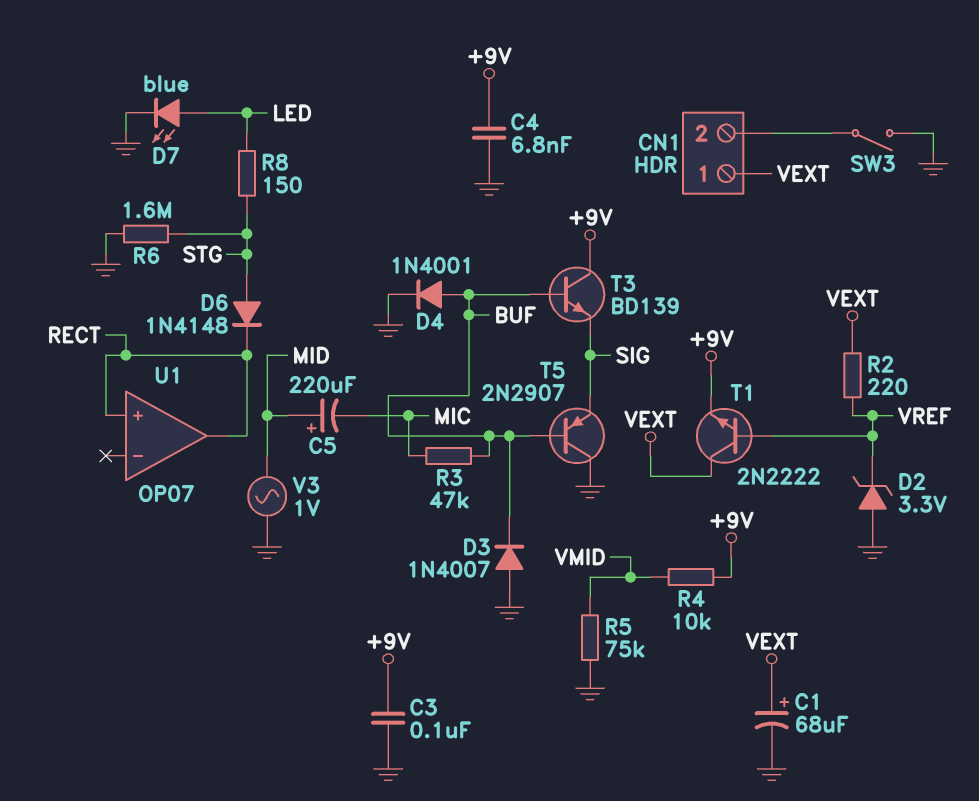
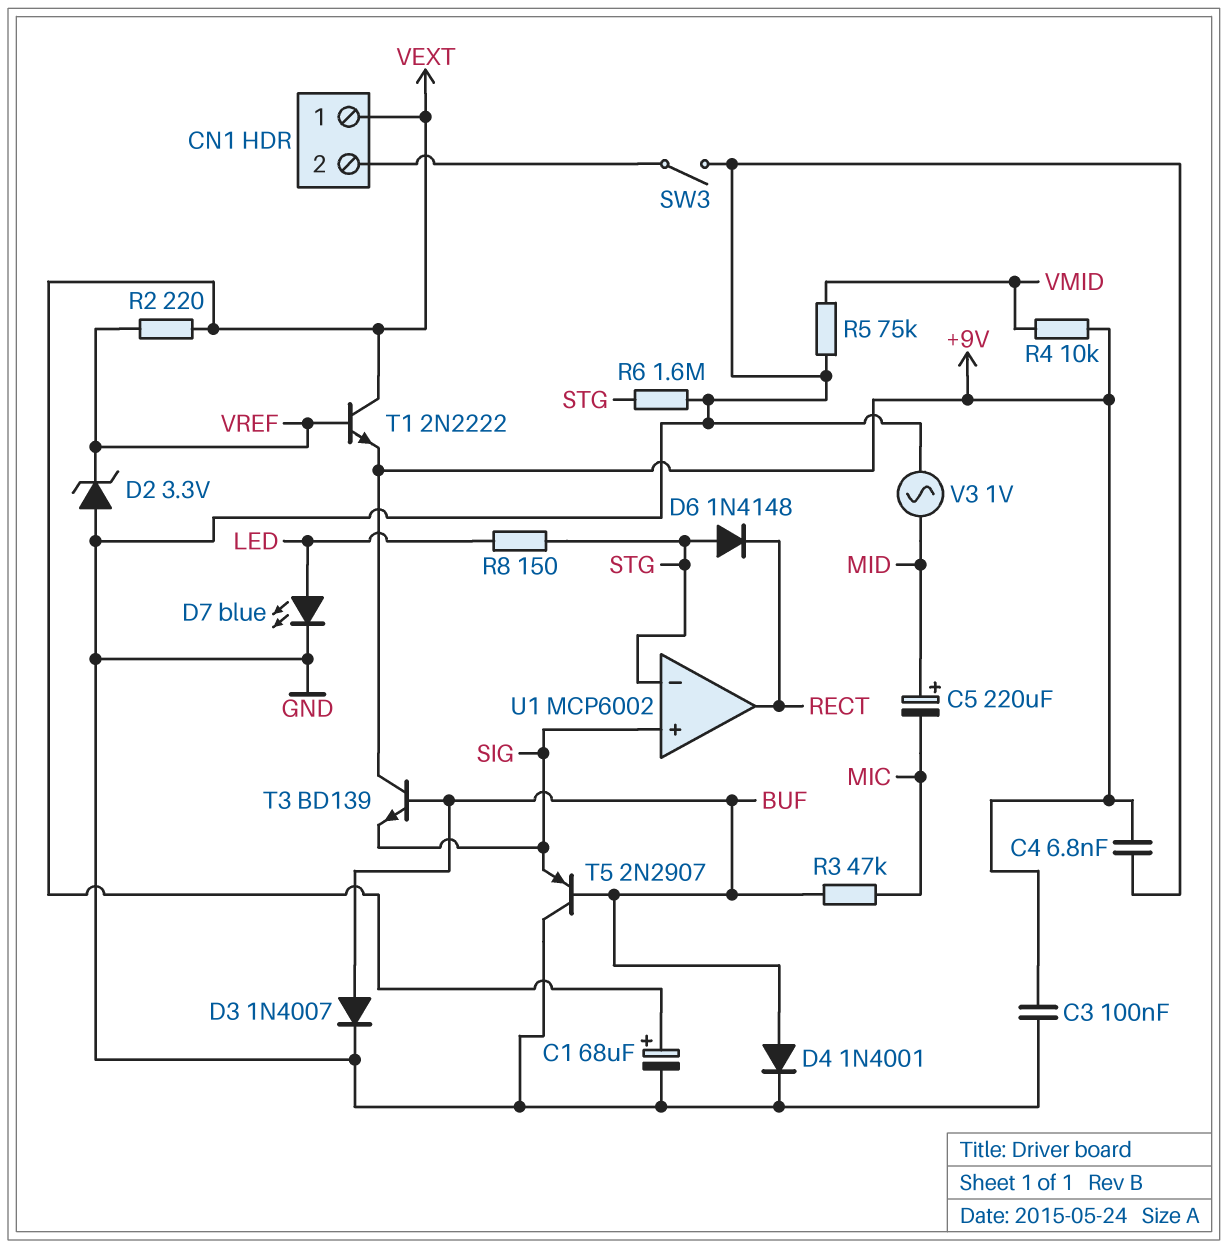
D3: diode 1N4007 (A GND, K BUF) -> diode 1N4007 (A BUF, K GND)
U1: OP07 -> MCP6002
U1 pin in+: RECT -> SIG
U1 pin in-: none -> STG

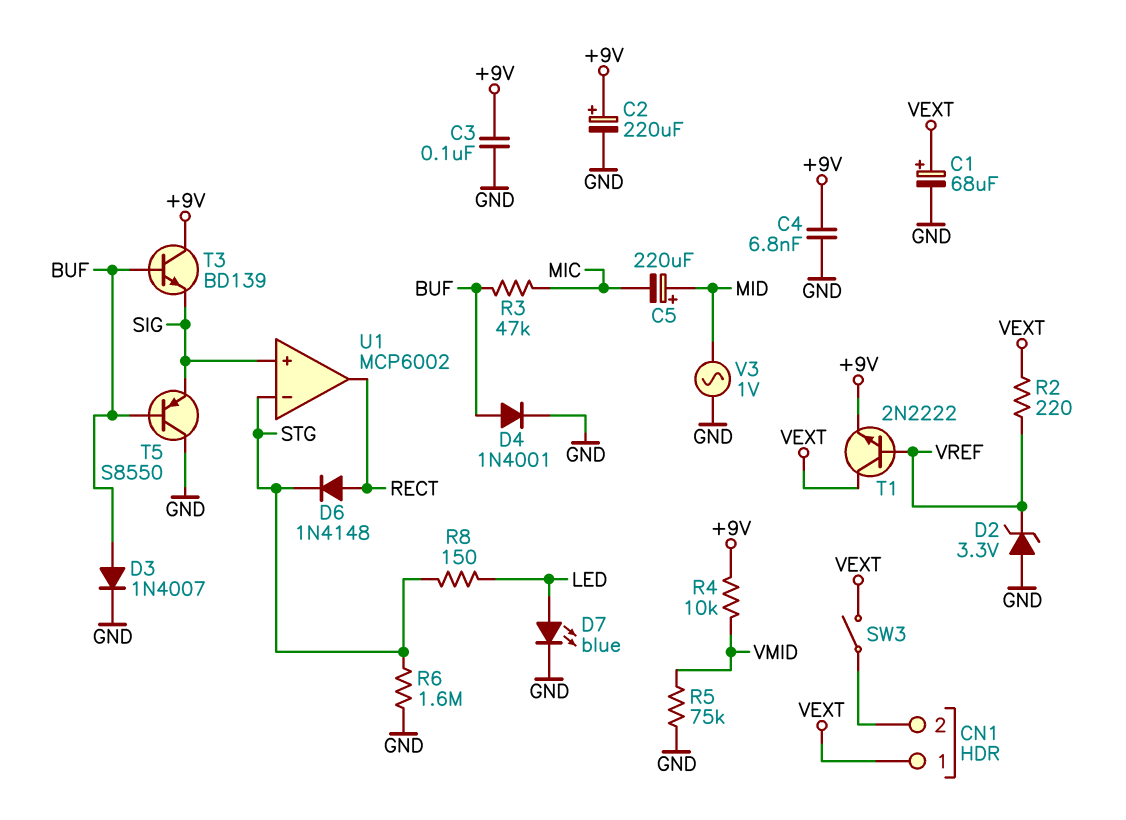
C2: none -> 220uF (plus +9V, minus GND)
D6: diode 1N4148 (A STG, K RECT) -> diode 1N4148 (A RECT, K STG)
SW3: switch (CN1/2, GND) -> switch (CN1/2, VEXT)
T5: PNP 2N2907 (B BUF, C GND, E SIG) -> PNP S8550 (B BUF, C GND, E SIG)

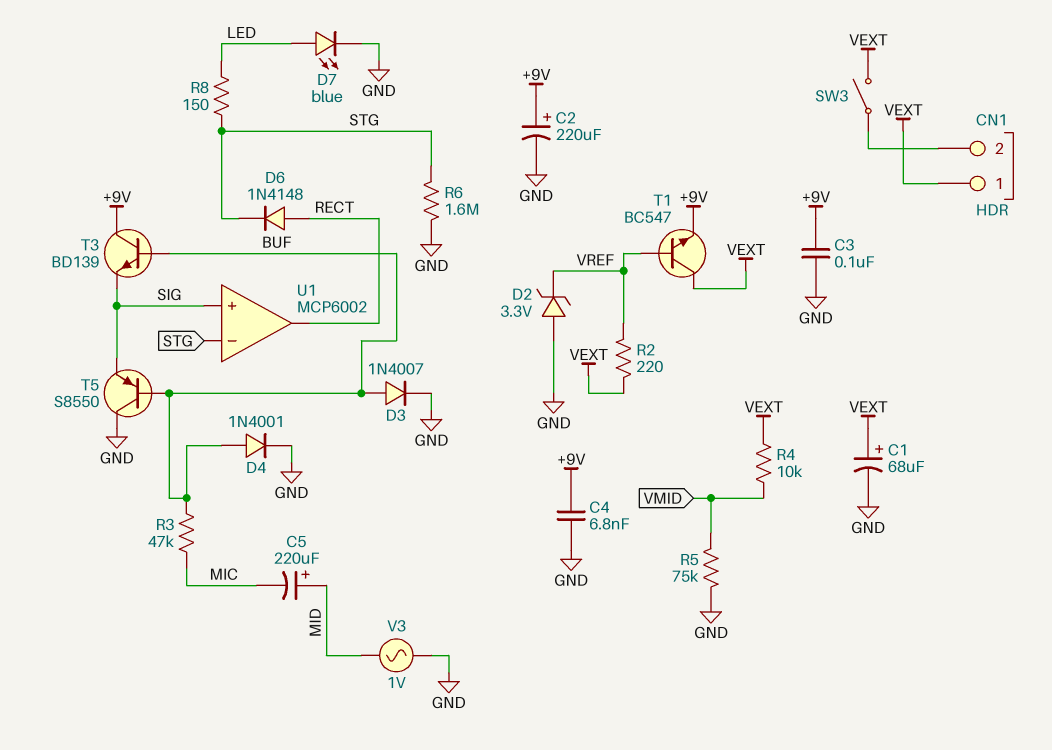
R4: 10k (+9V, VMID) -> 10k (VEXT, VMID)
T1: NPN 2N2222 (B VREF, C VEXT, E +9V) -> NPN BC547 (B VREF, C VEXT, E +9V)

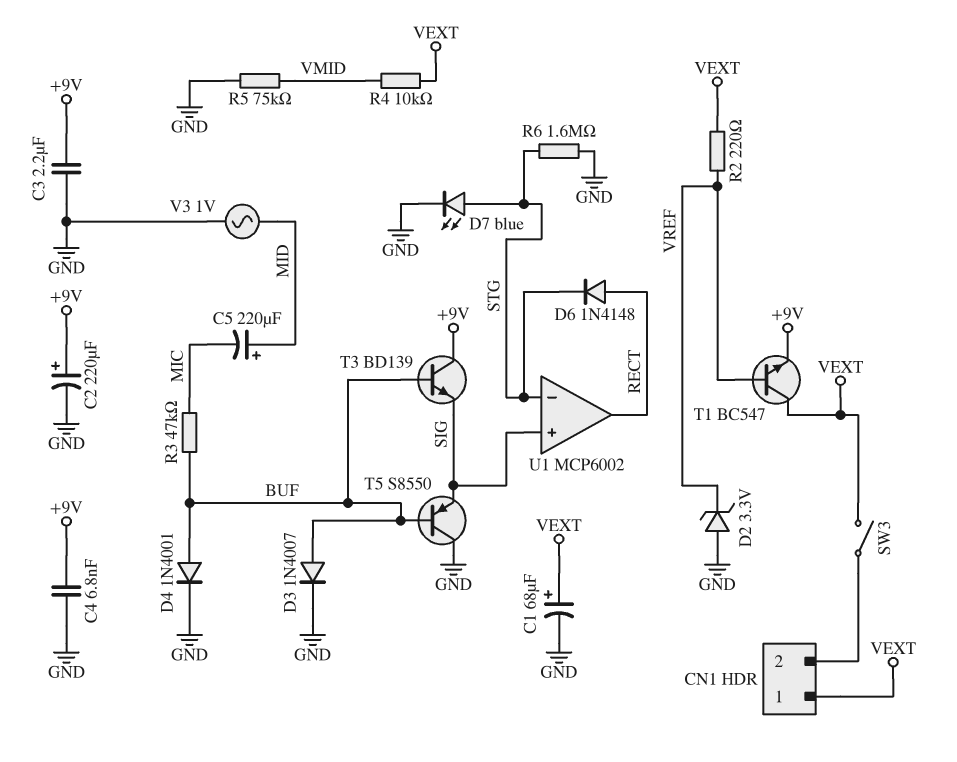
C3: 100nF (+9V, GND) -> 2.2uF (+9V, GND)
D7: LED blue (A LED, K GND) -> LED blue (A STG, K GND)
R8: 150 (LED, STG) -> none

